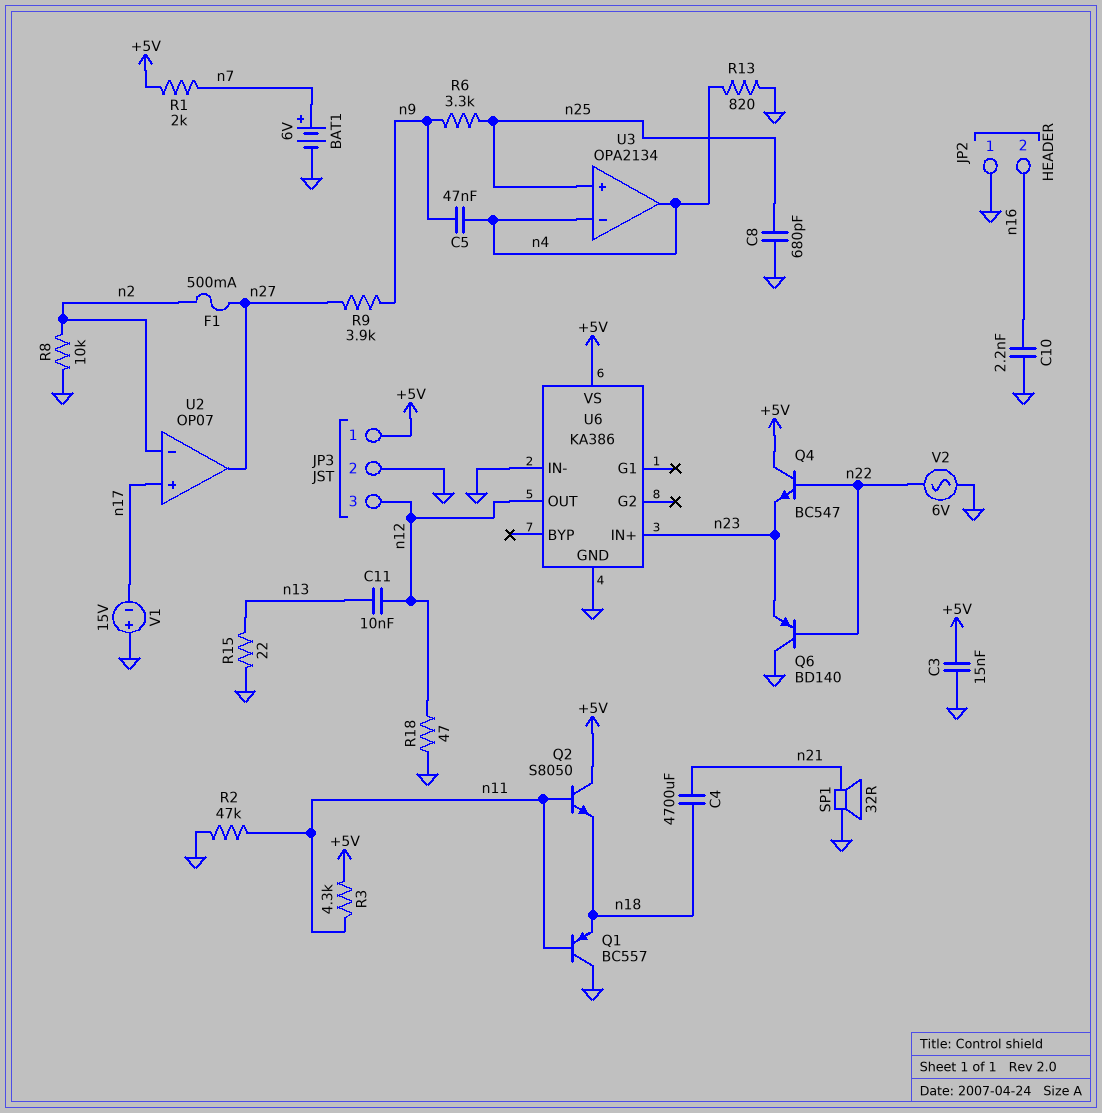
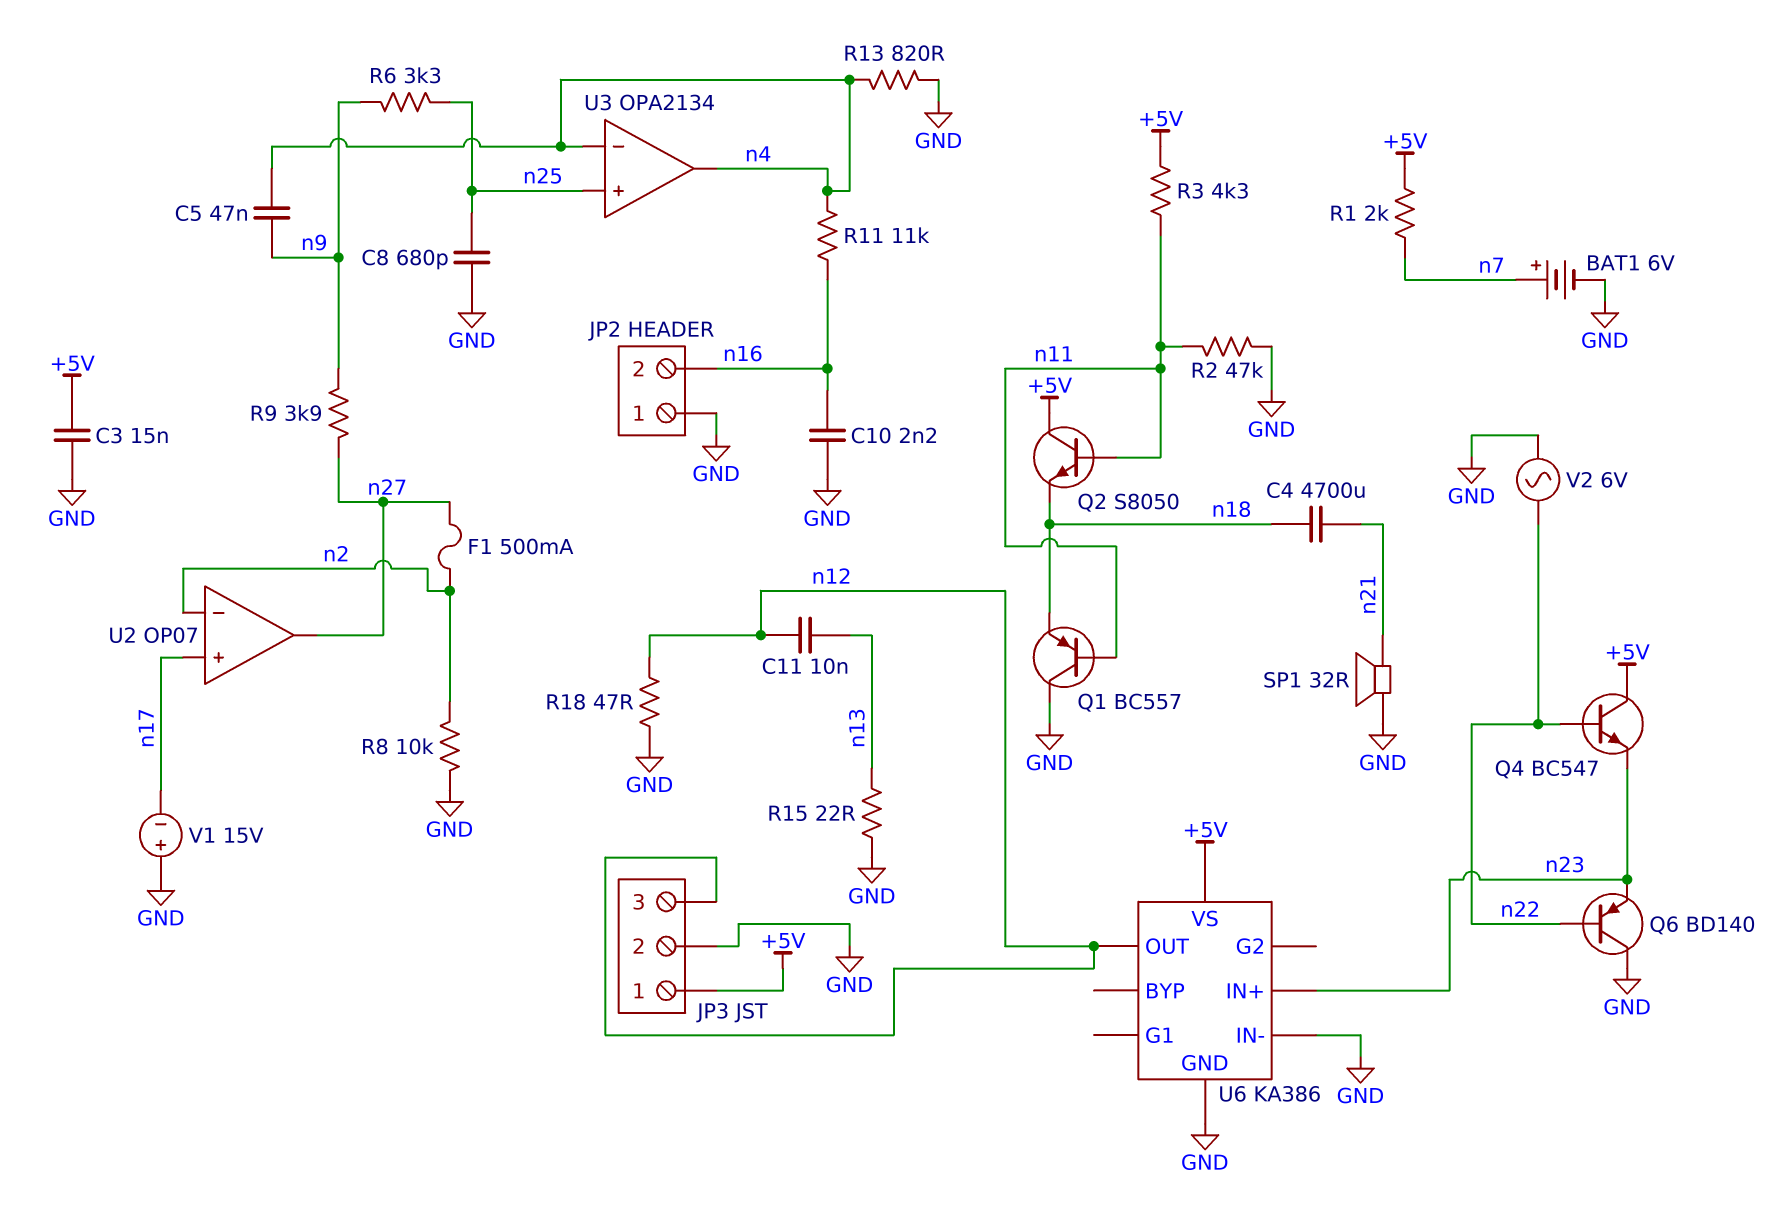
R11: none -> 11k (n4, n16)

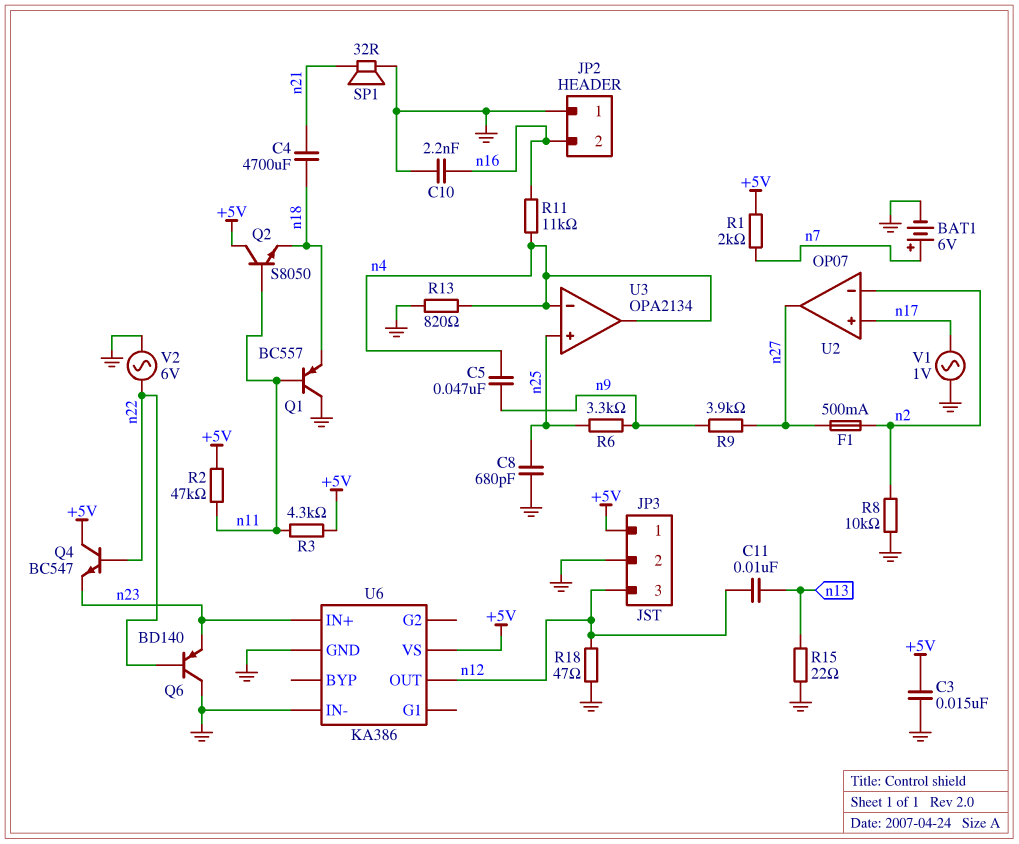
R2: 47k (GND, n11) -> 47k (+5V, n11)
V1: 15V (plus GND, minus n17) -> AC 1V (GND, n17)

